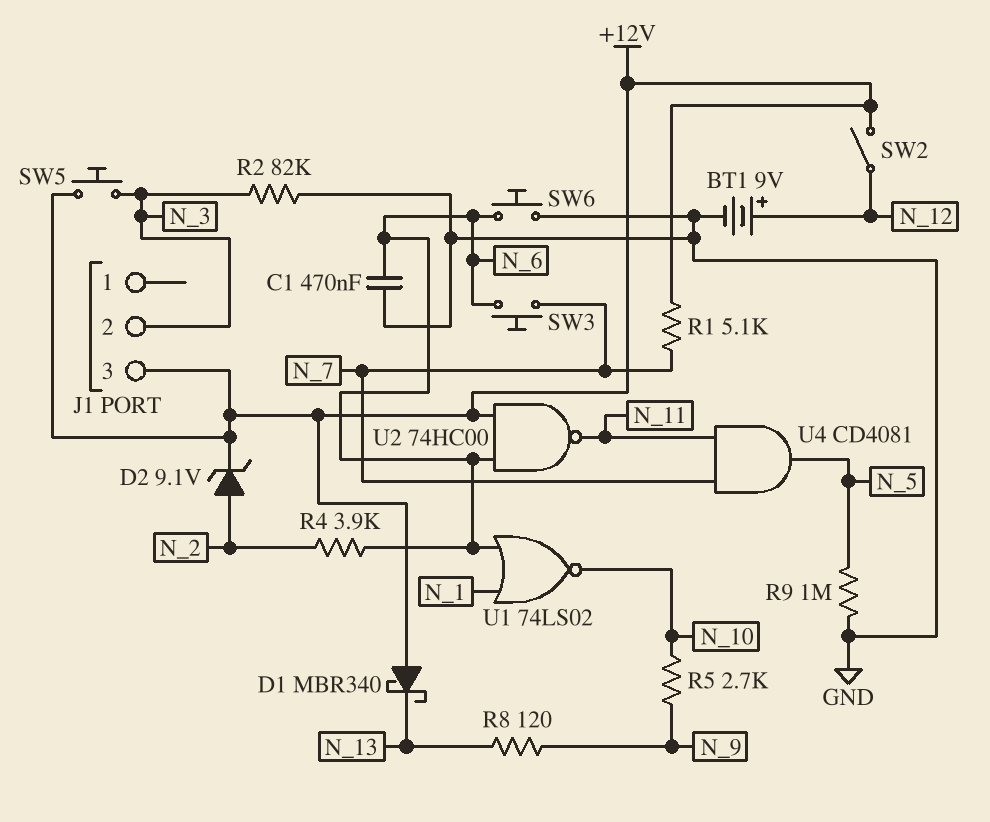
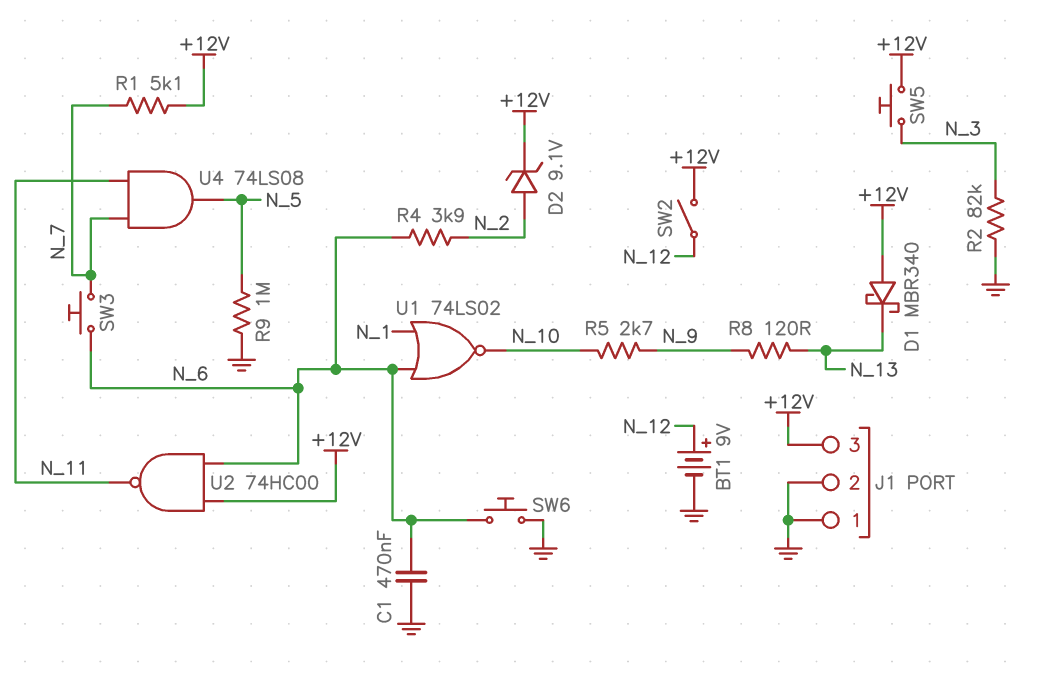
J1 pin 1: none -> GND
J1 pin 2: N_3 -> GND
U4: AND CD4081 (in N_7, in N_11, out N_5) -> AND 74LS08 (in N_7, in N_11, out N_5)

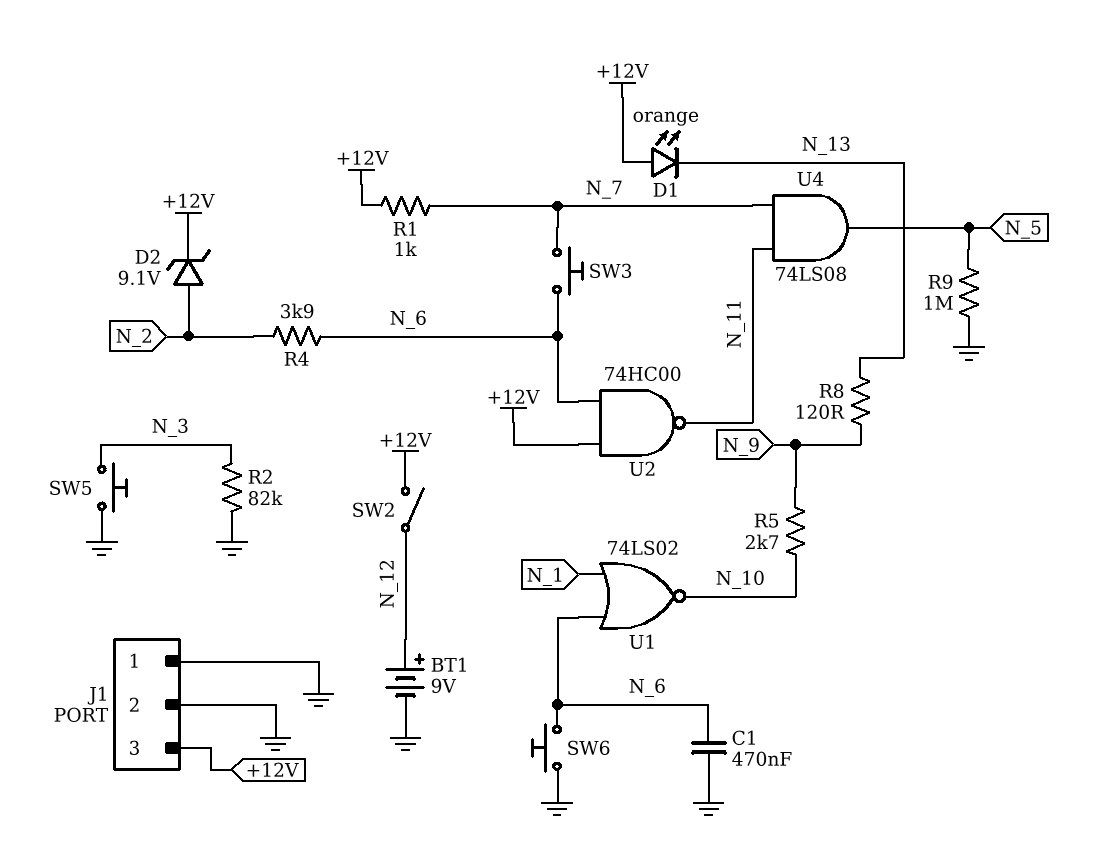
D1: schottky MBR340 (A +12V, K N_13) -> LED orange (A +12V, K N_13)
R1: 5.1k (+12V, N_7) -> 1k (+12V, N_7)
SW5: button (+12V, N_3) -> button (GND, N_3)

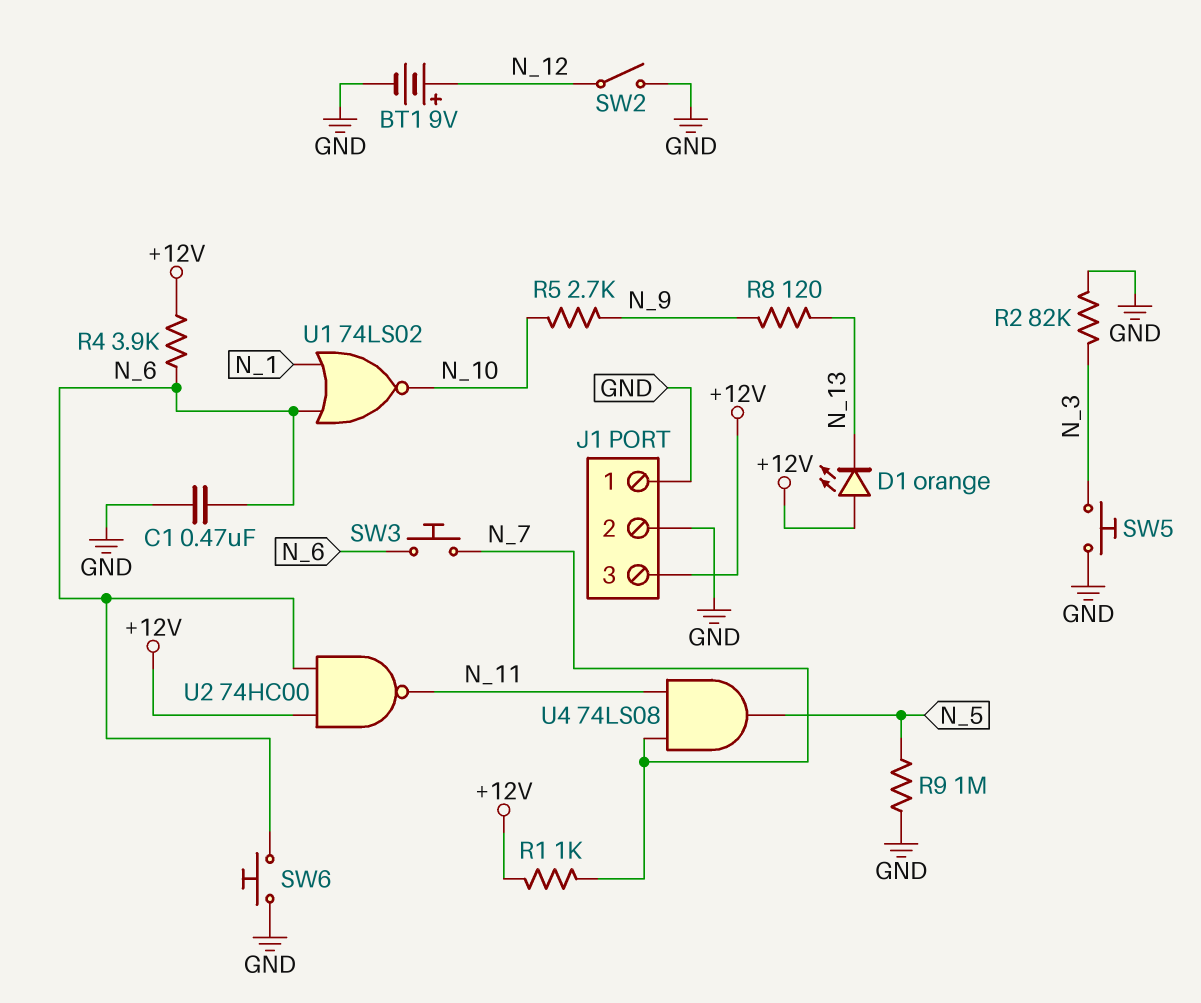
D2: zener 9.1V (A N_2, K +12V) -> none
R4: 3.9k (N_2, N_6) -> 3.9k (+12V, N_6)
SW2: switch (+12V, N_12) -> switch (GND, N_12)

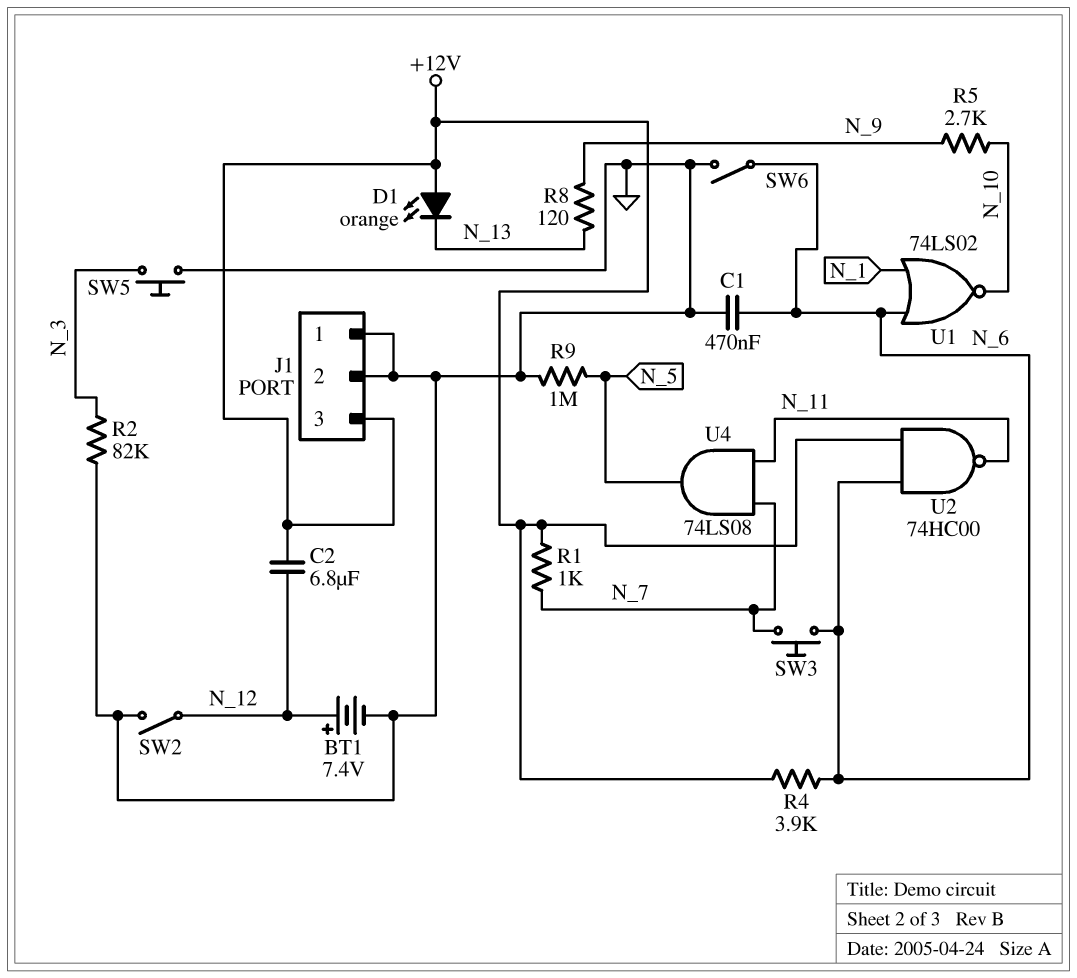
BT1: 9V (plus N_12, minus GND) -> 7.4V (plus N_12, minus GND)
C2: none -> 6.8uF (+12V, N_12)
SW6: button (GND, N_6) -> switch (GND, N_6)

